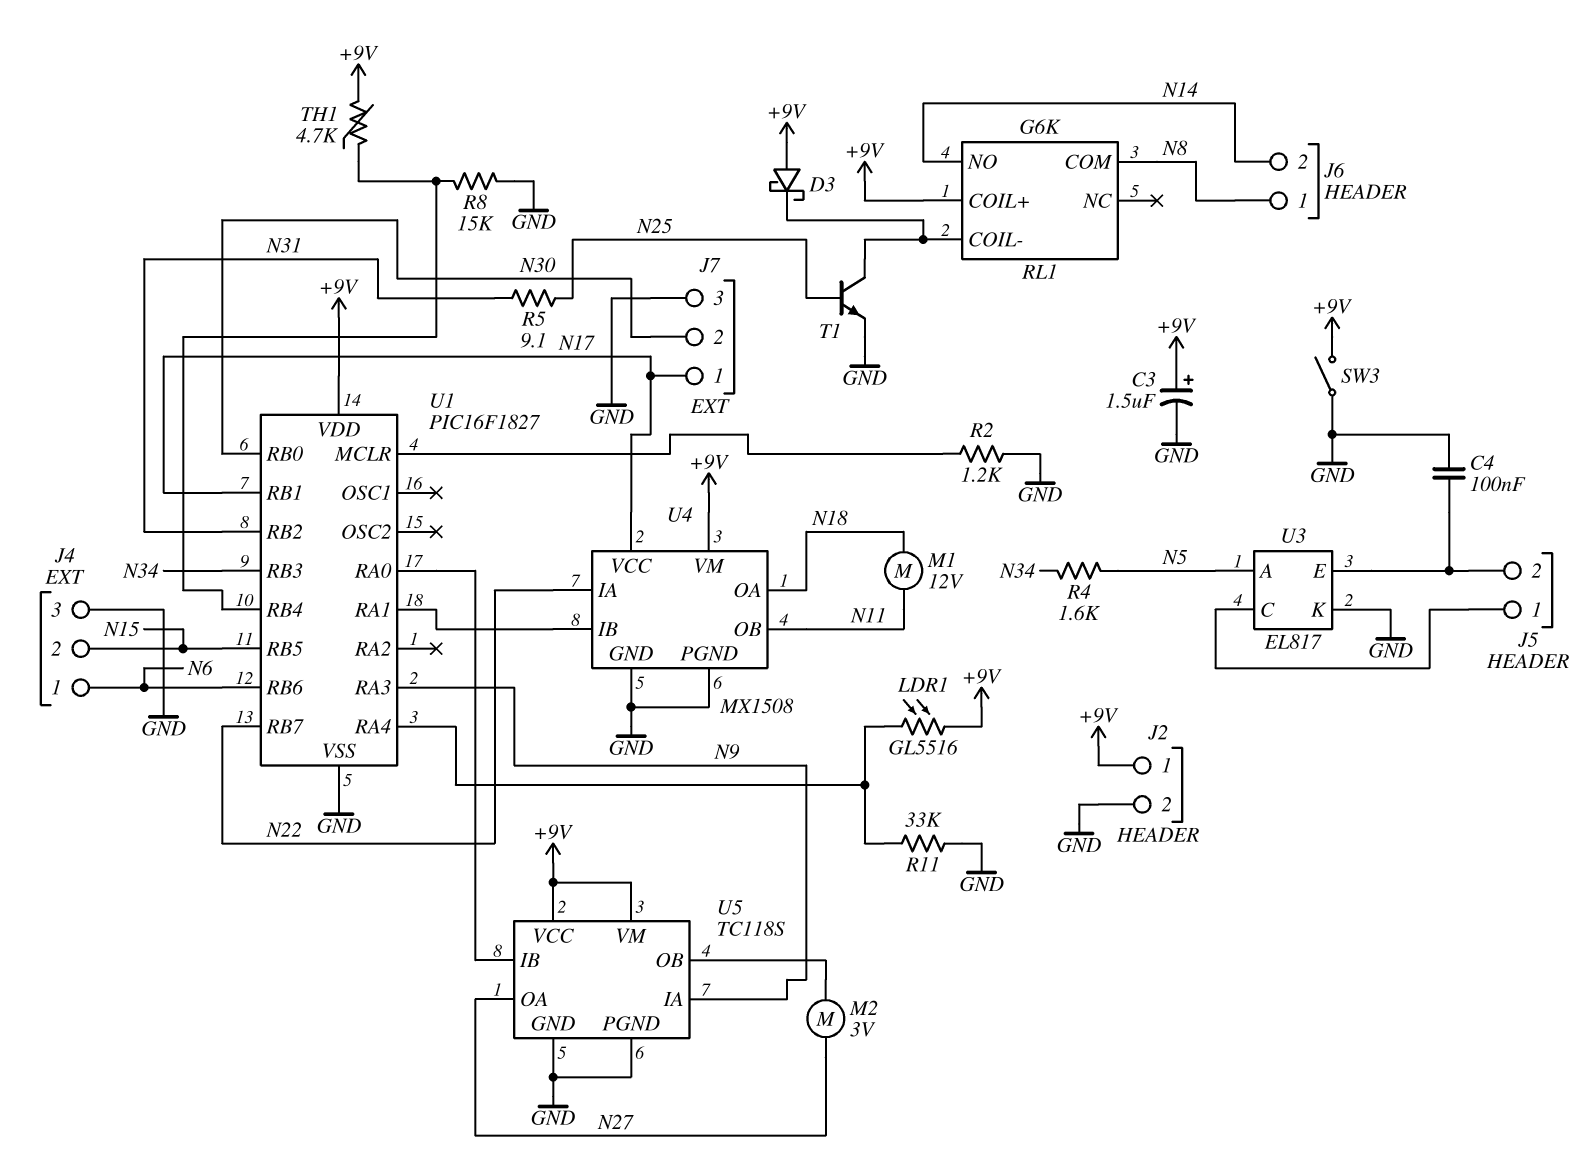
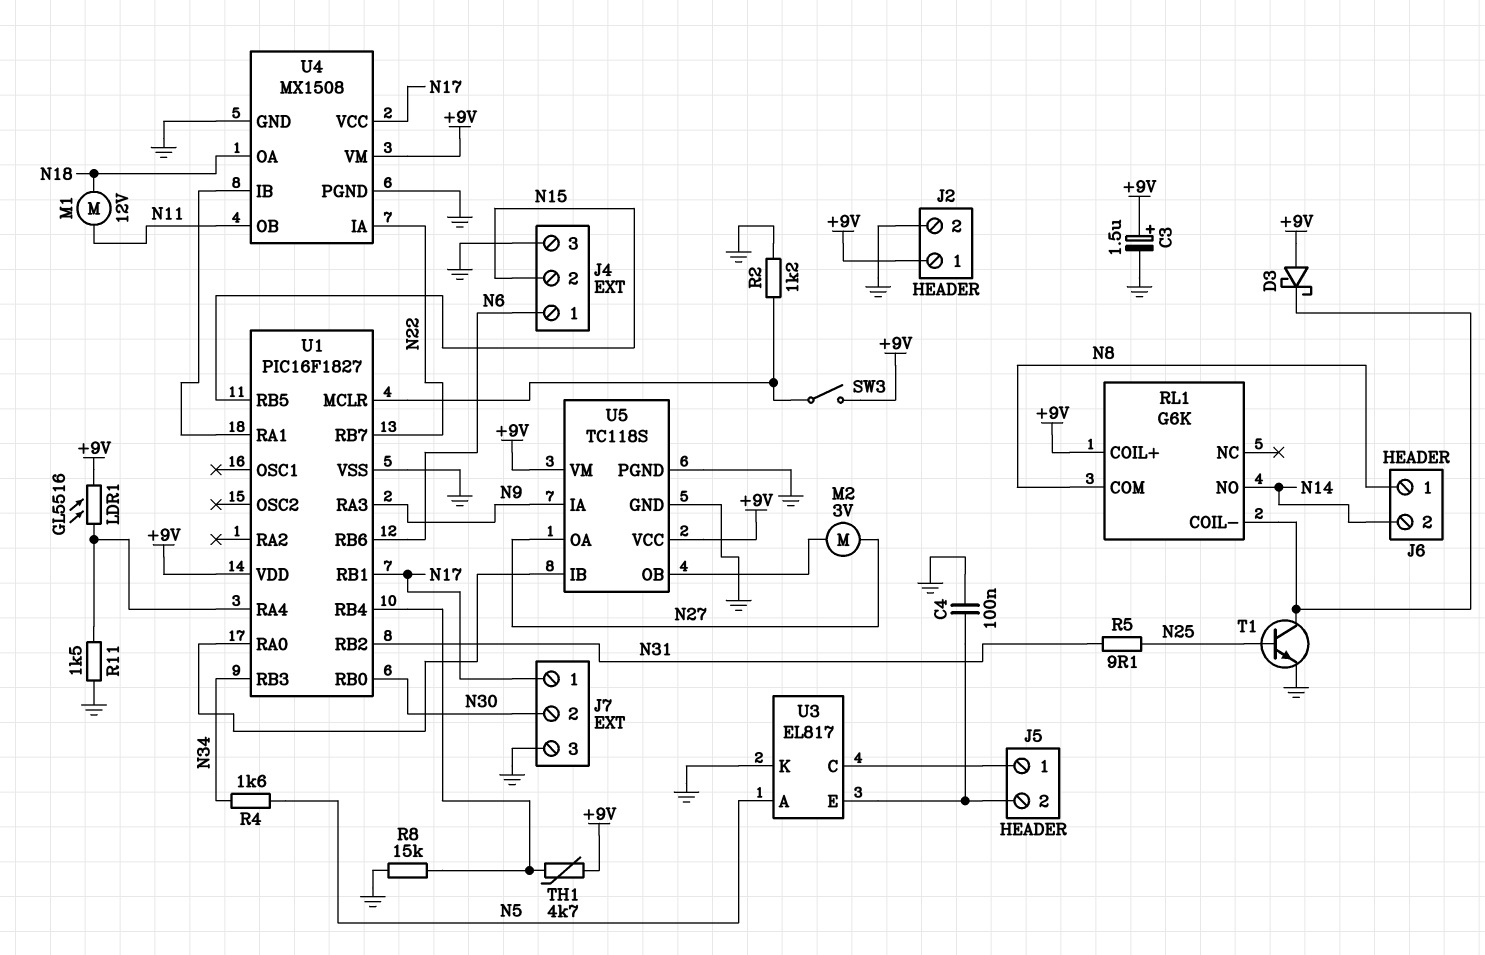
R11: 33k (GND, U1/RA4) -> 1.5k (GND, U1/RA4)
SW3: switch (+9V, GND) -> switch (+9V, U1/MCLR)

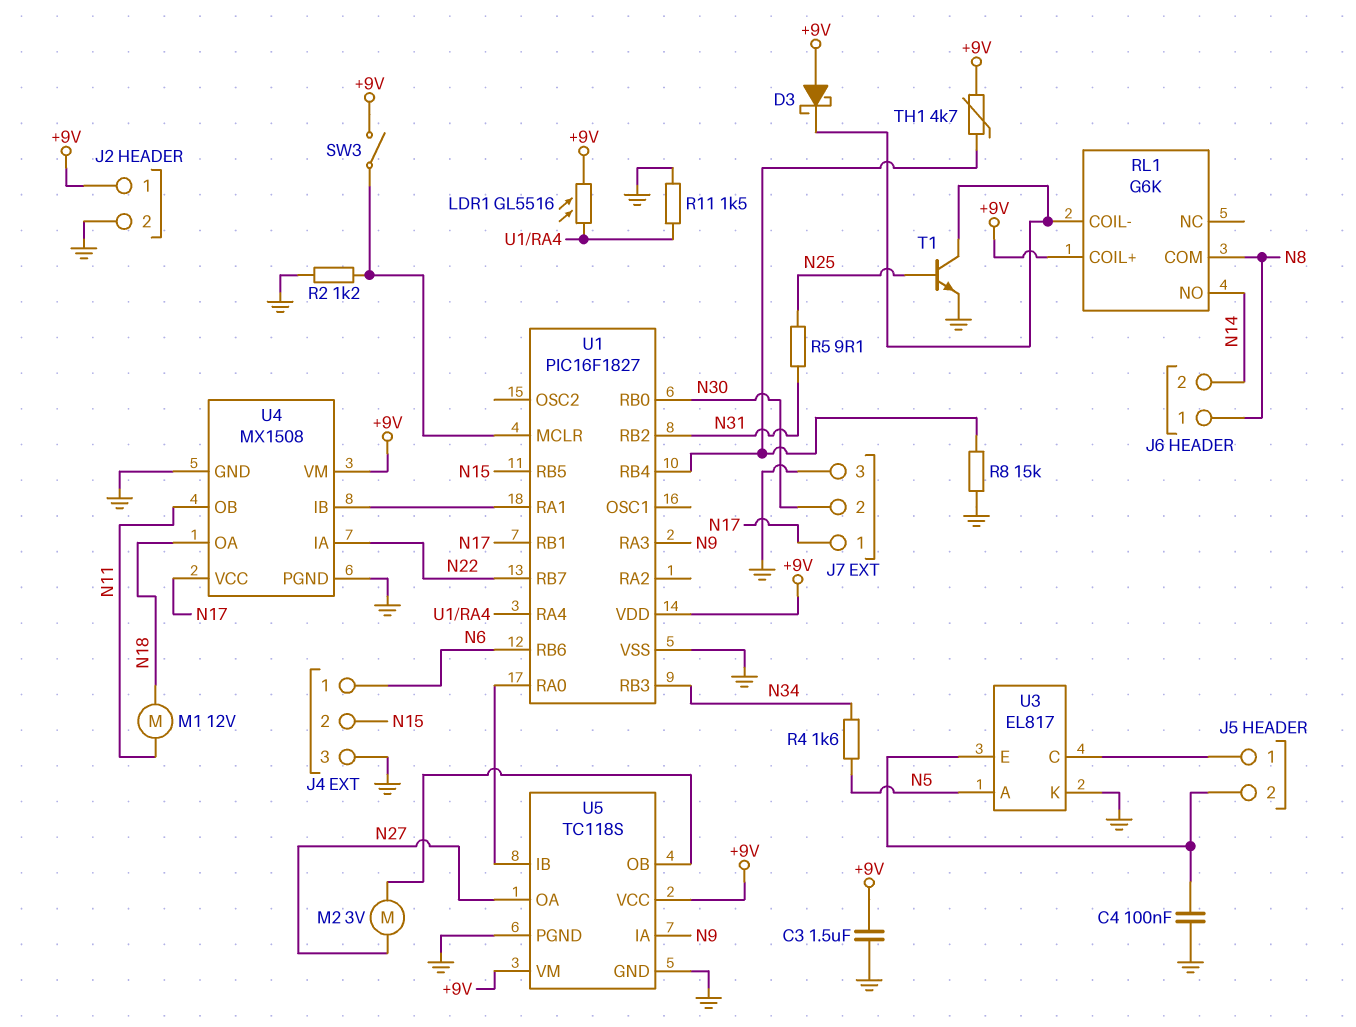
C3: 1.5uF (plus +9V, minus GND) -> 1.5uF (+9V, GND)

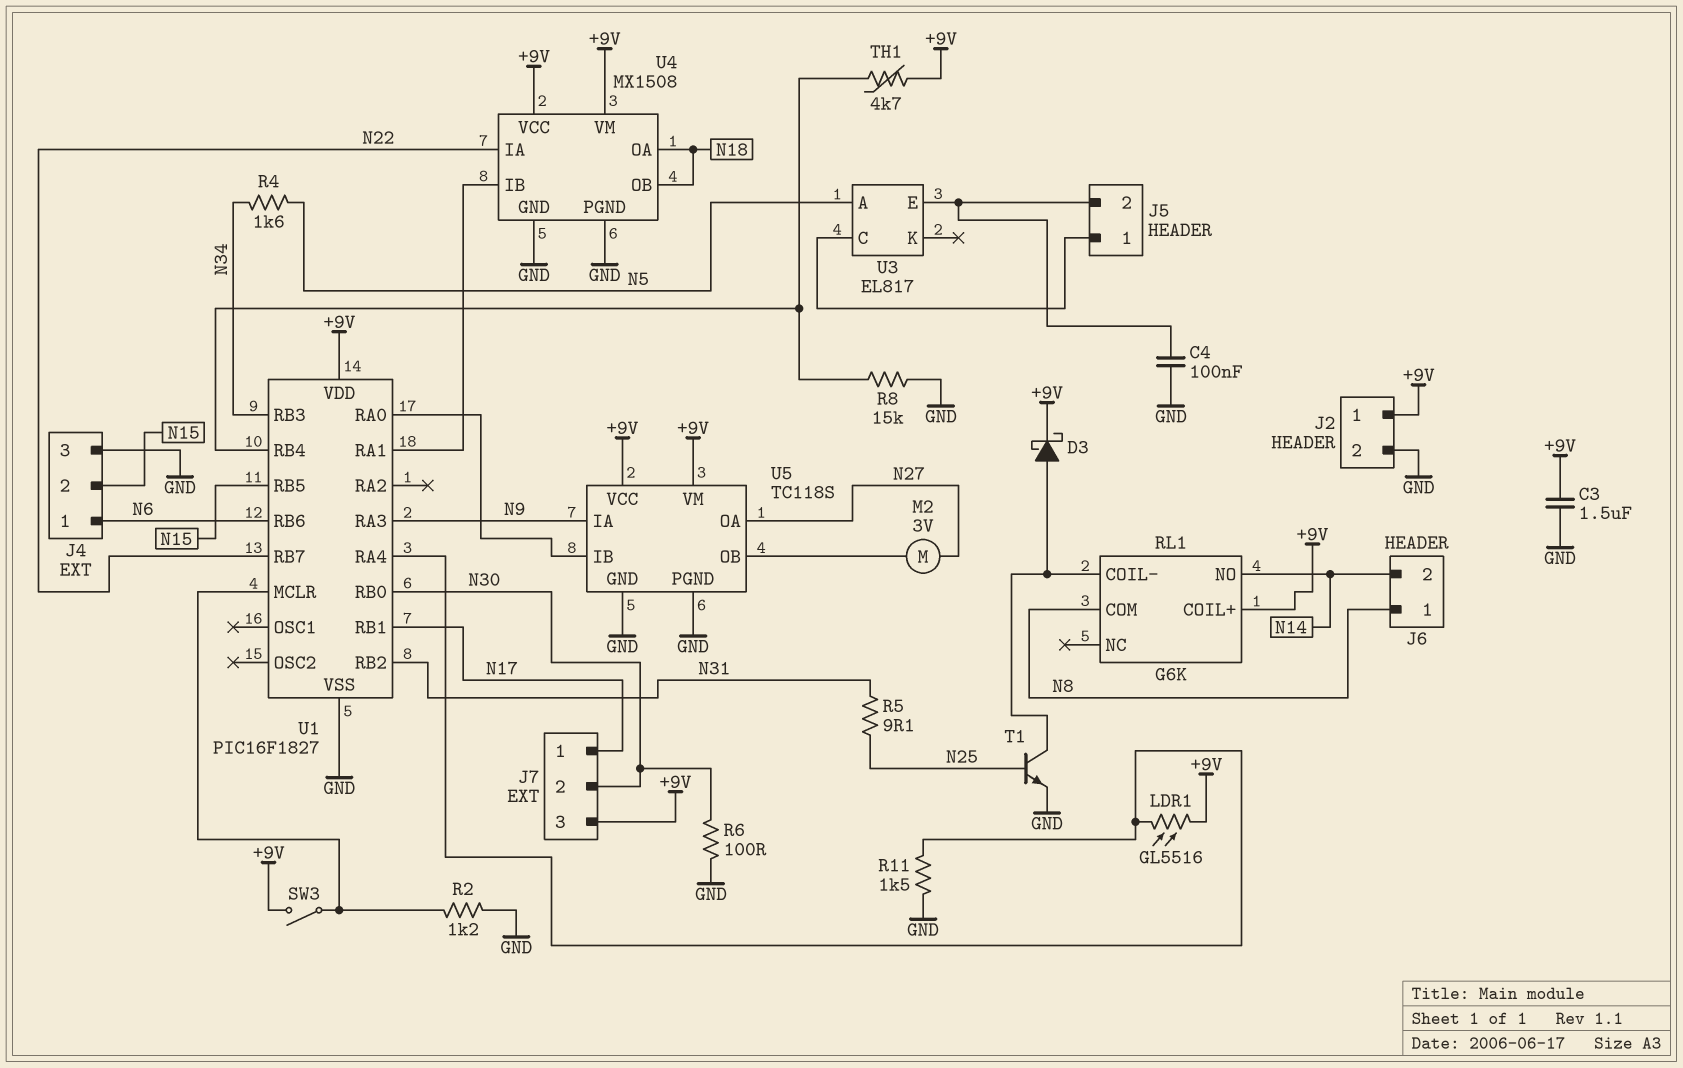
D3: schottky (A +9V, K RL1/COIL-) -> schottky (A RL1/COIL-, K +9V)
J7 pin 3: GND -> +9V
M1: motor 12V (N11, N18) -> none
R6: none -> 100 (GND, N30)
U3 pin K: GND -> none
U4 pin OB: N11 -> N18
U4 pin VCC: N17 -> +9V

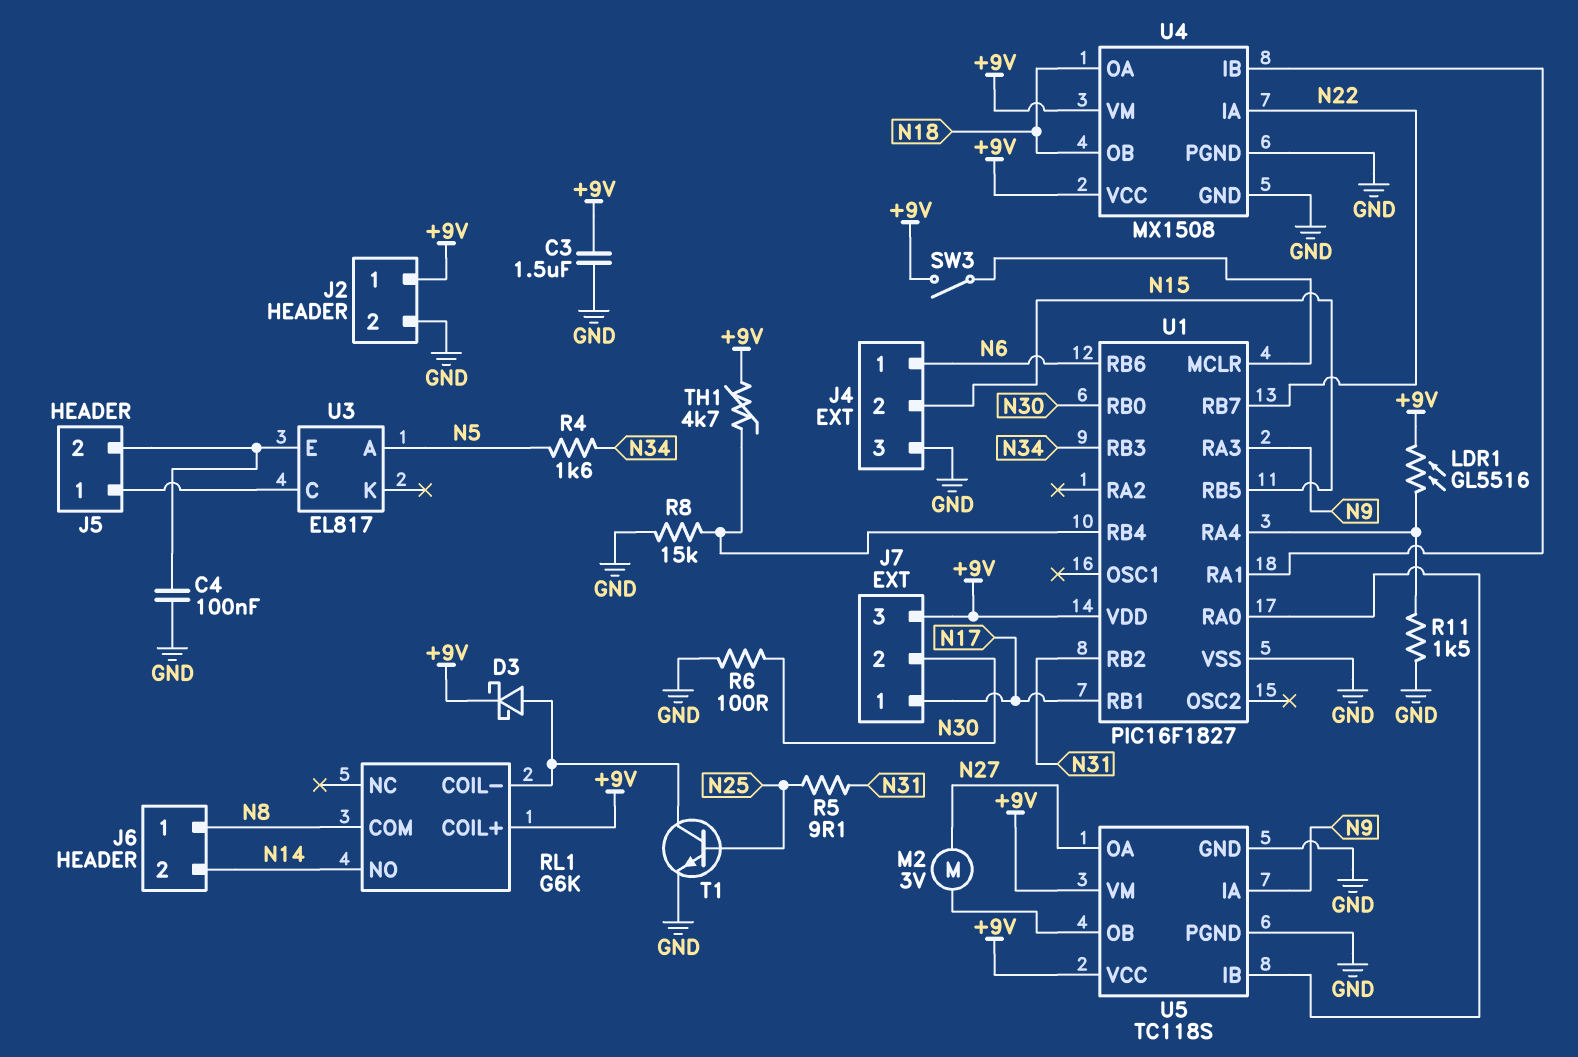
R2: 1.2k (GND, U1/MCLR) -> none

